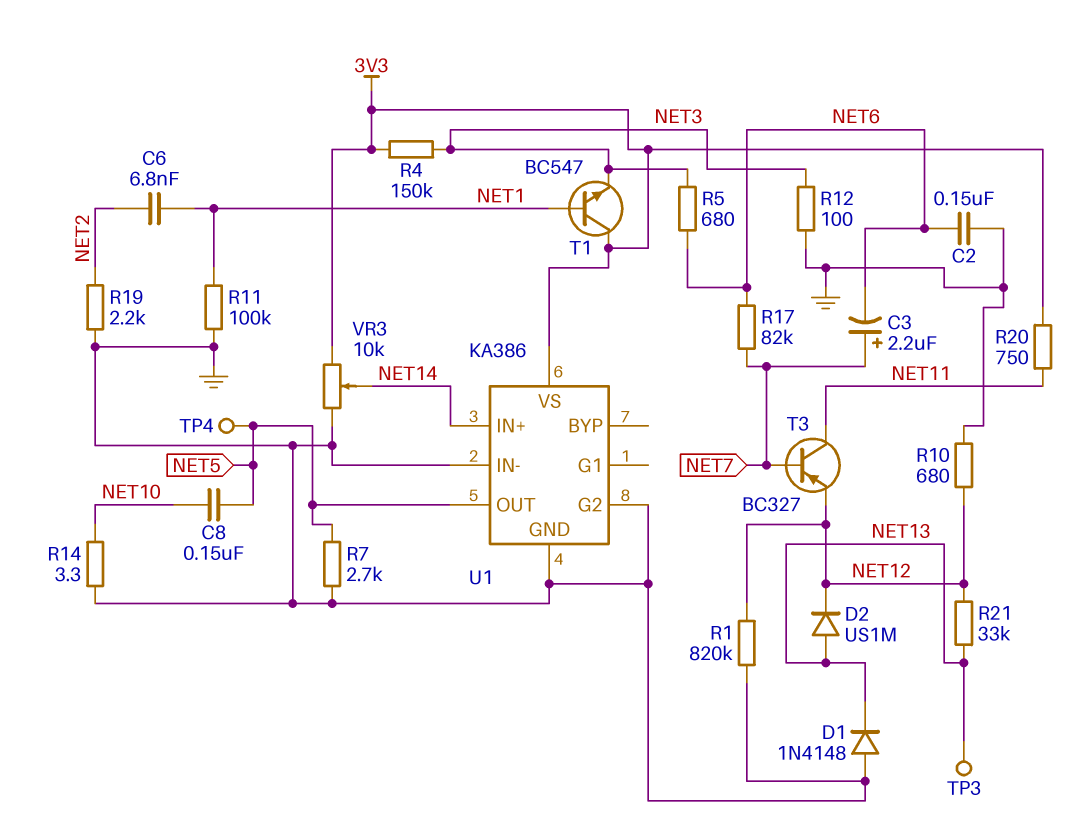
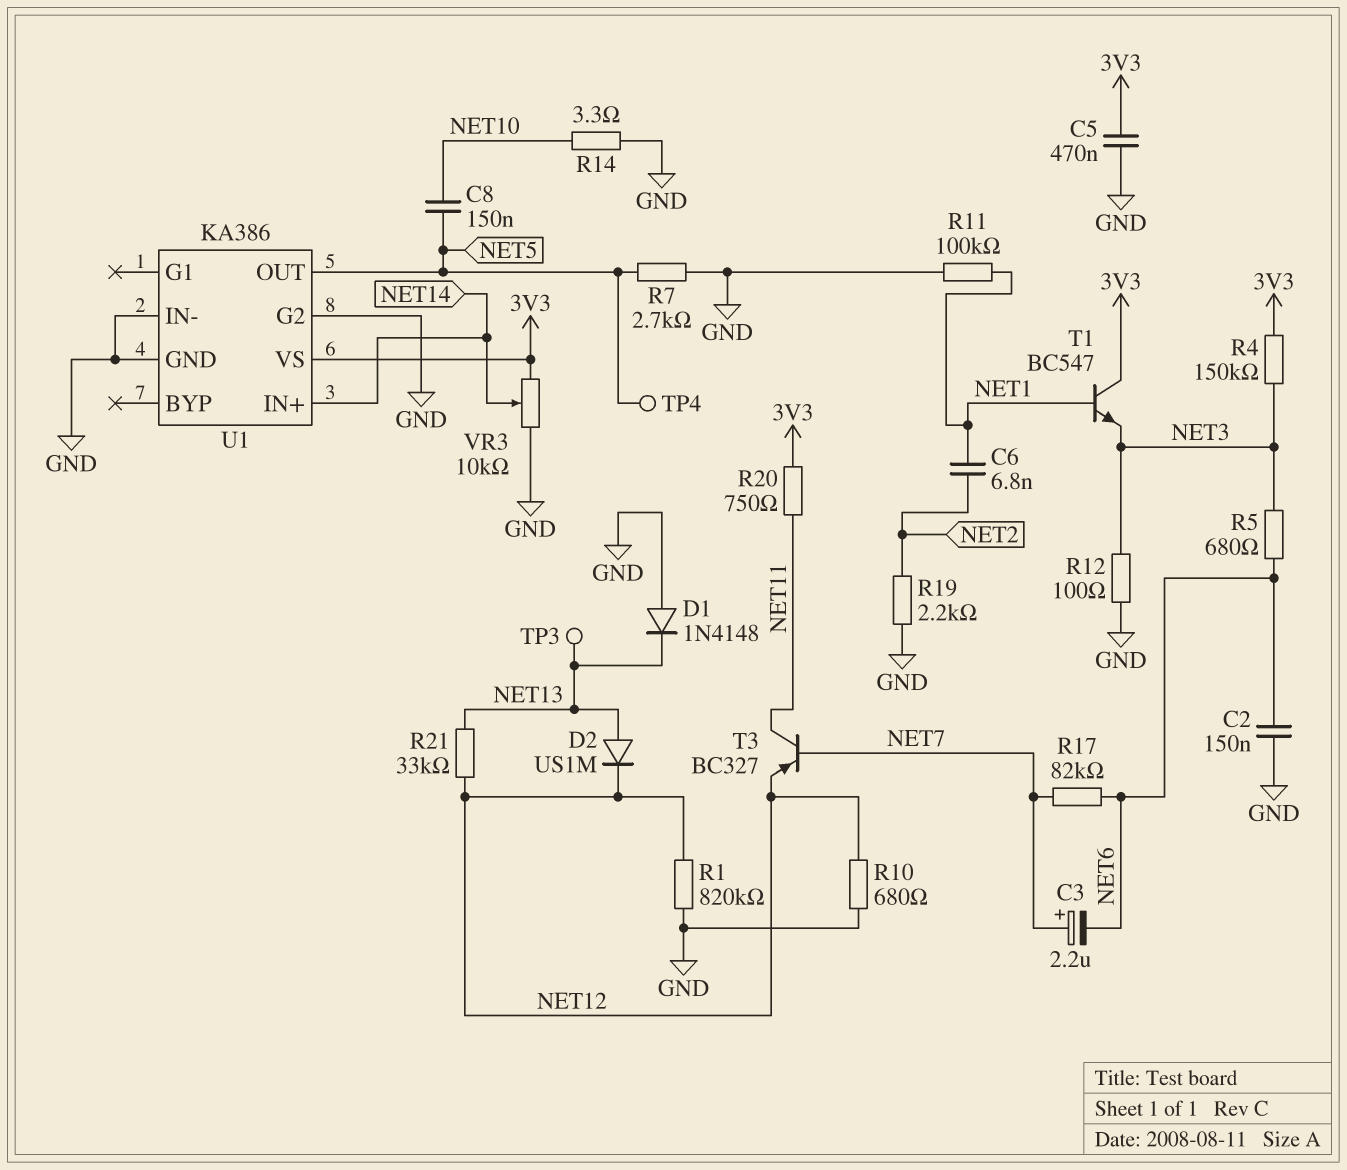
C5: none -> 470nF (3V3, GND)

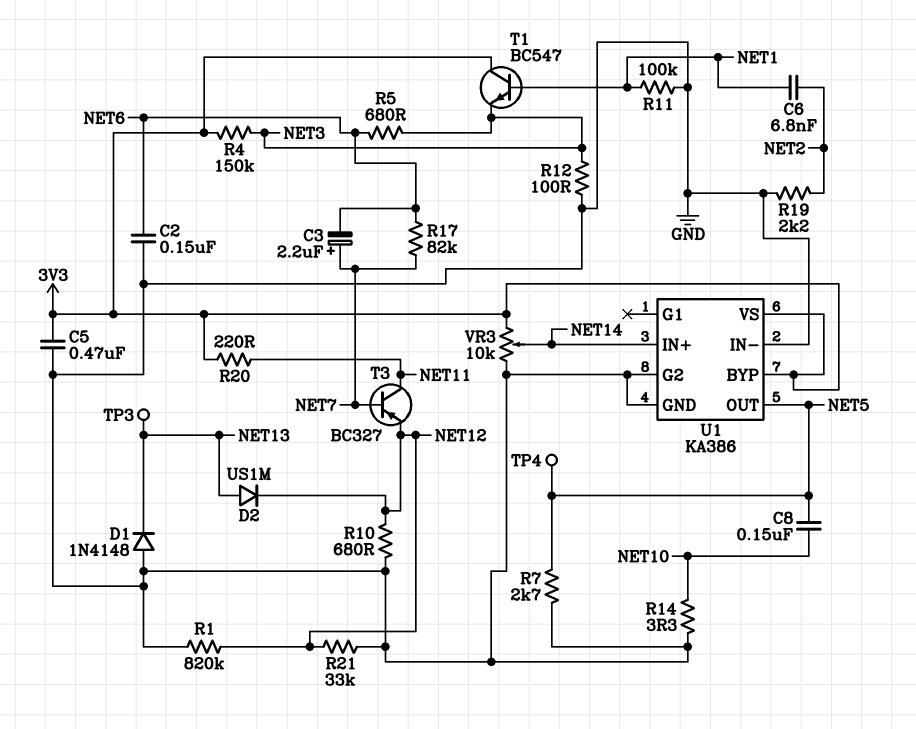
R20: 750 (3V3, NET11) -> 220 (3V3, NET11)
R21: 33k (NET12, NET13) -> 33k (GND, NET12)
U1 pin BYP: none -> 3V3

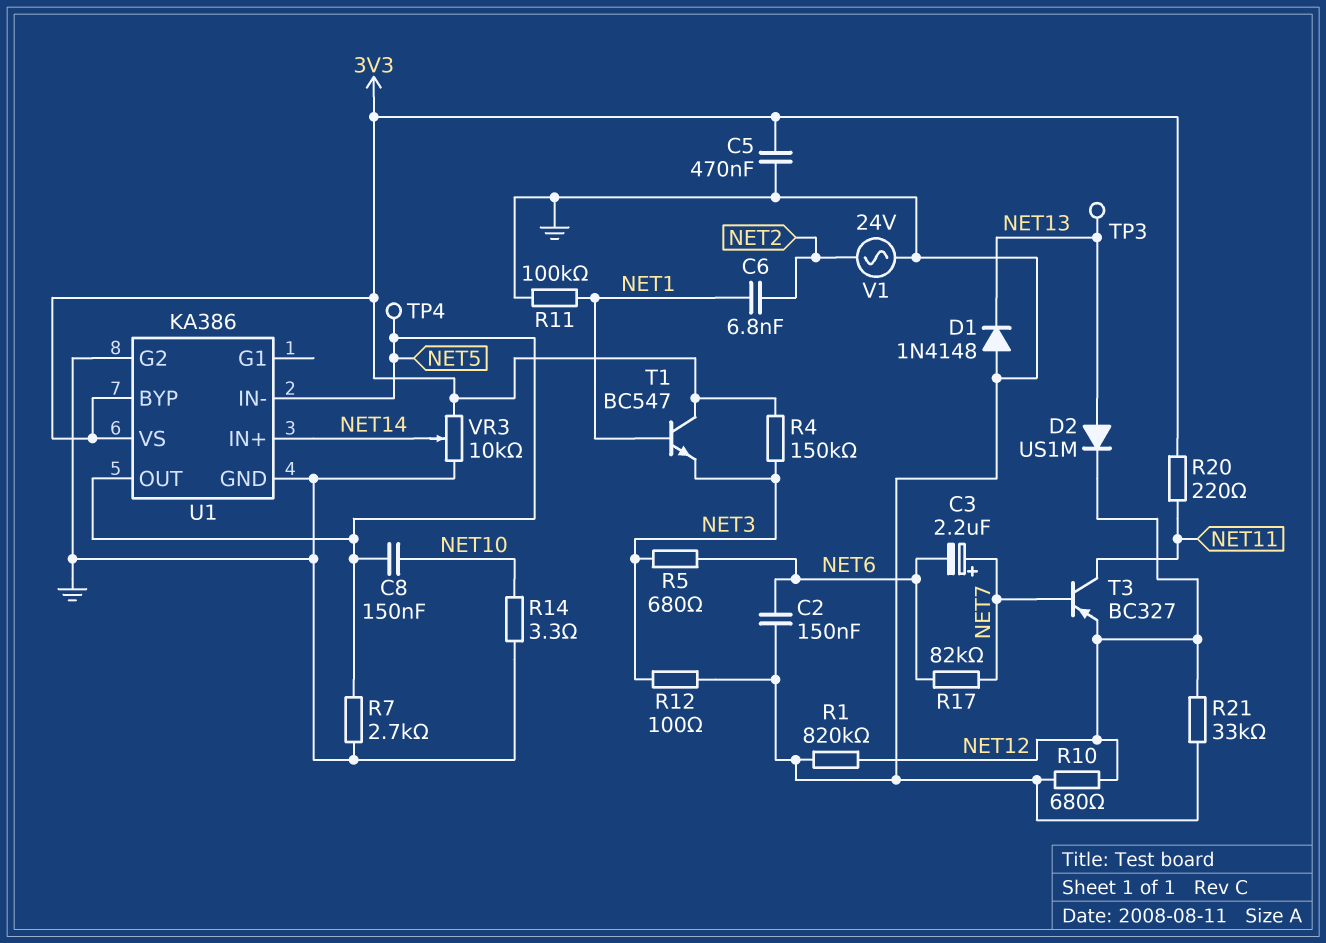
R19: 2.2k (GND, NET2) -> none
U1 pin IN-: GND -> NET5
V1: none -> AC 24V (GND, NET2)

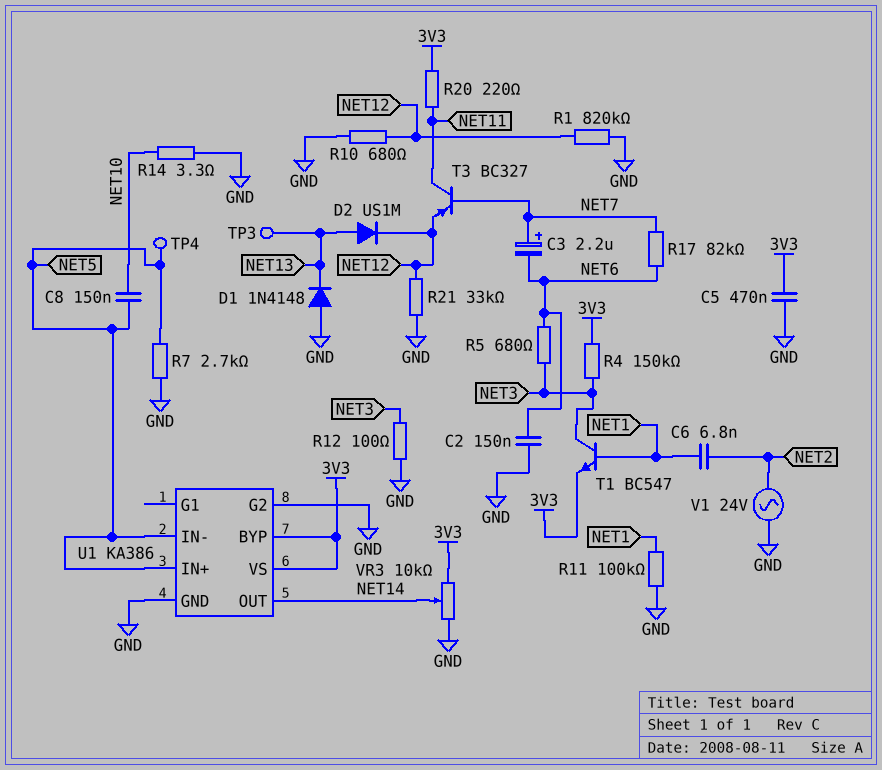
T1: NPN BC547 (B NET1, C 3V3, E NET3) -> NPN BC547 (B NET1, C NET3, E 3V3)
U1 pin IN+: NET14 -> NET5
U1 pin OUT: NET5 -> NET14

